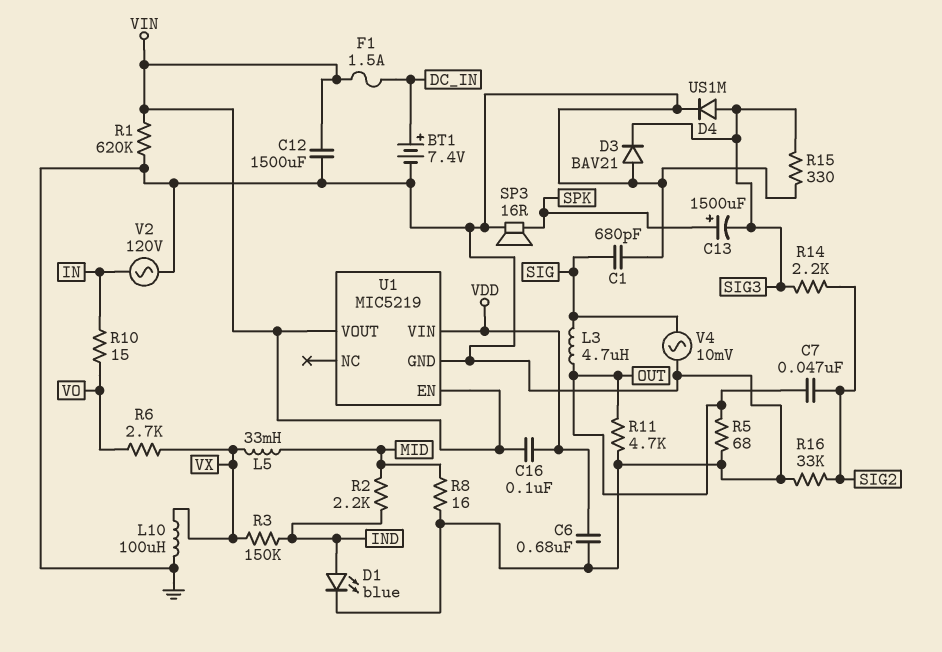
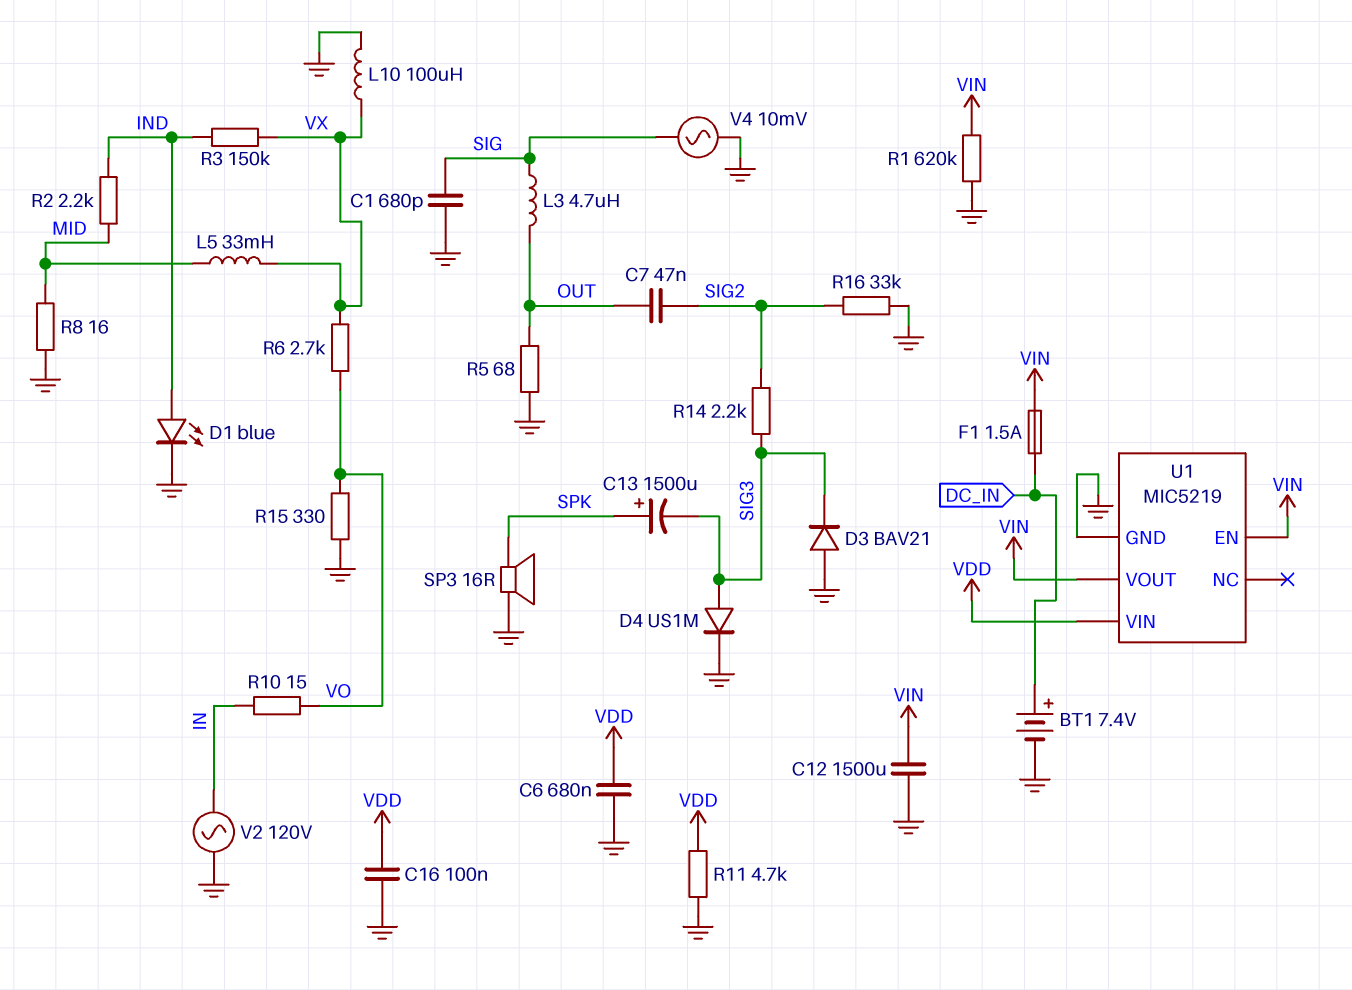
C16: 100nF (VDD, VIN) -> 100nF (GND, VDD)
R11: 4.7k (GND, OUT) -> 4.7k (GND, VDD)
R15: 330 (GND, SIG3) -> 330 (GND, VO)

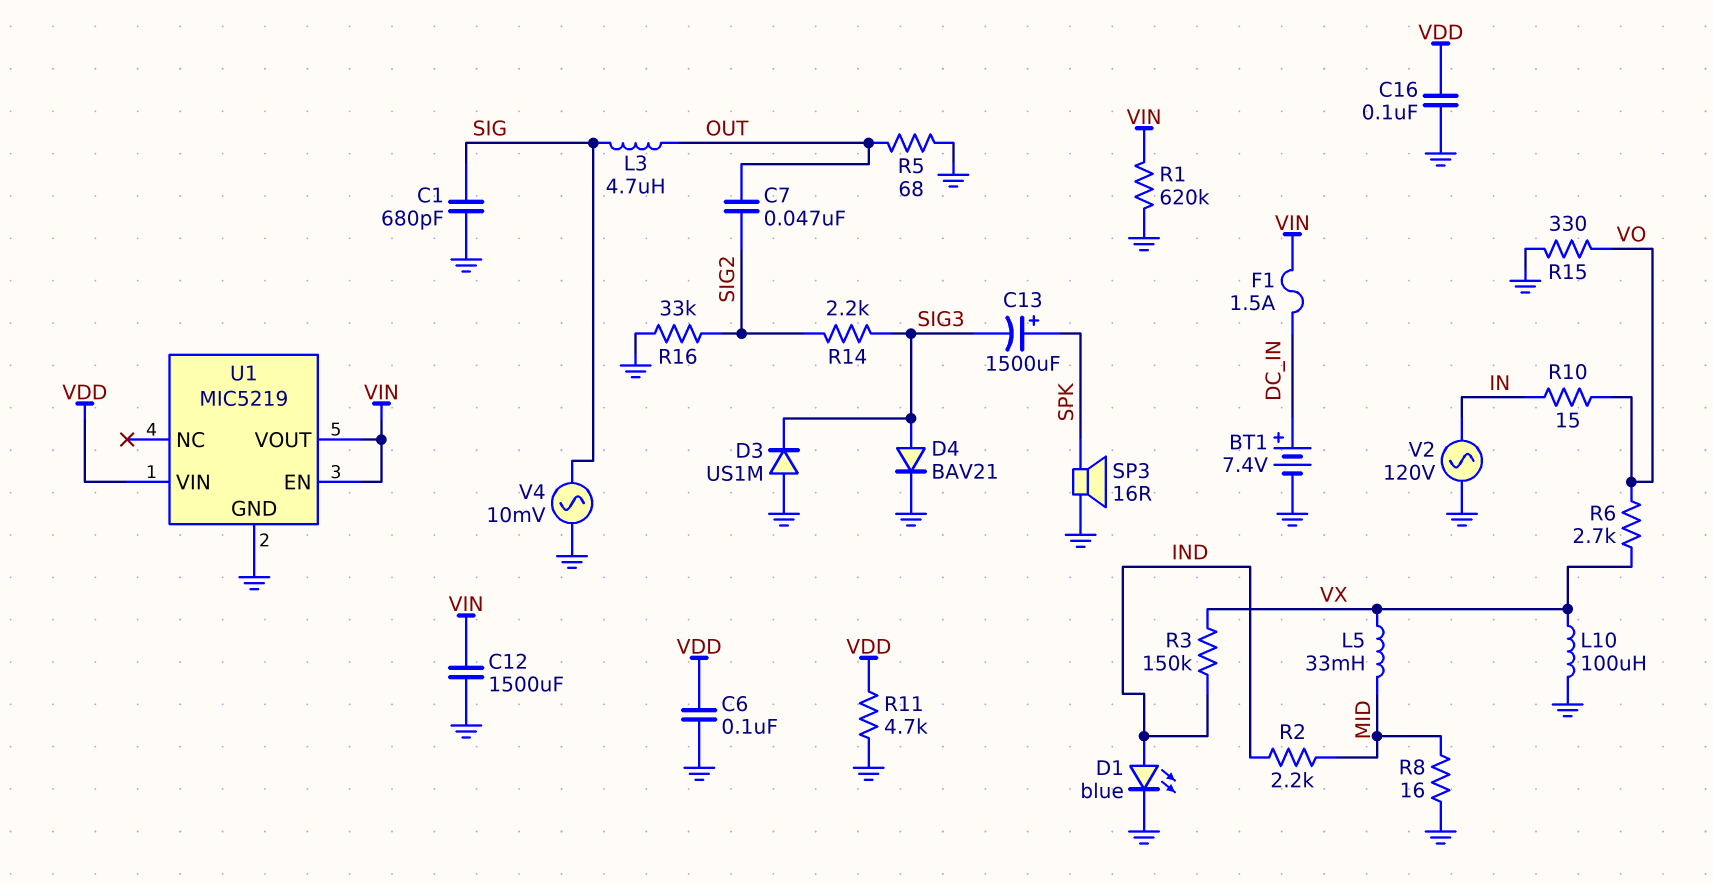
C6: 680nF (GND, VDD) -> 100nF (GND, VDD)
D3: diode BAV21 (A GND, K SIG3) -> diode US1M (A GND, K SIG3)
D4: diode US1M (A SIG3, K GND) -> diode BAV21 (A SIG3, K GND)

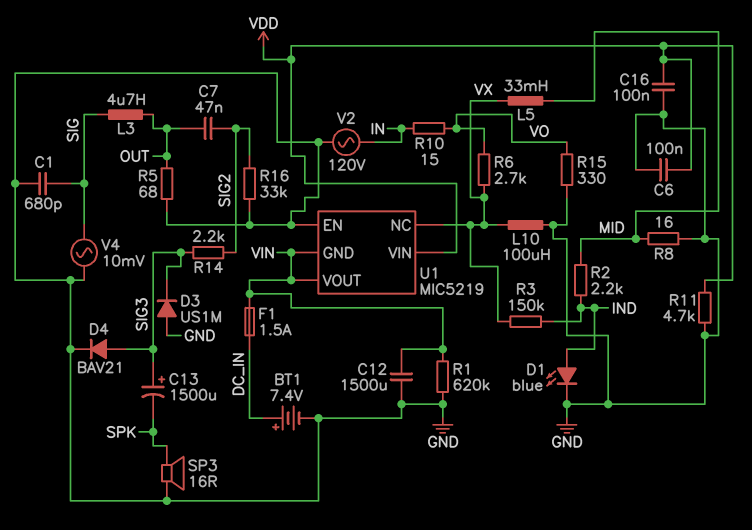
C13: 1500uF (plus SPK, minus SIG3) -> 1500uF (plus SIG3, minus SPK)
U1 pin EN: VIN -> GND
U1 pin GND: GND -> VIN
U1 pin NC: none -> VX

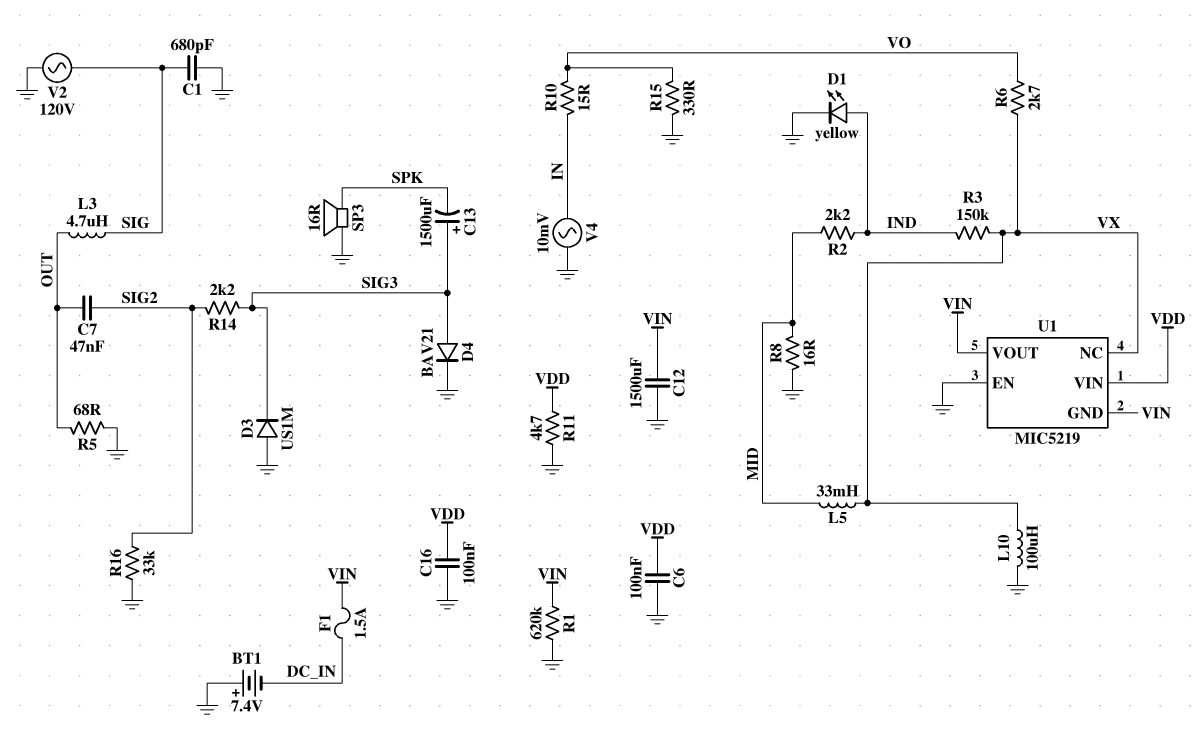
BT1: 7.4V (plus DC_IN, minus GND) -> 7.4V (plus GND, minus DC_IN)
D1: LED blue (A IND, K GND) -> LED yellow (A IND, K GND)
V2: AC 120V (GND, IN) -> AC 120V (GND, SIG)
V4: AC 10mV (GND, SIG) -> AC 10mV (GND, IN)

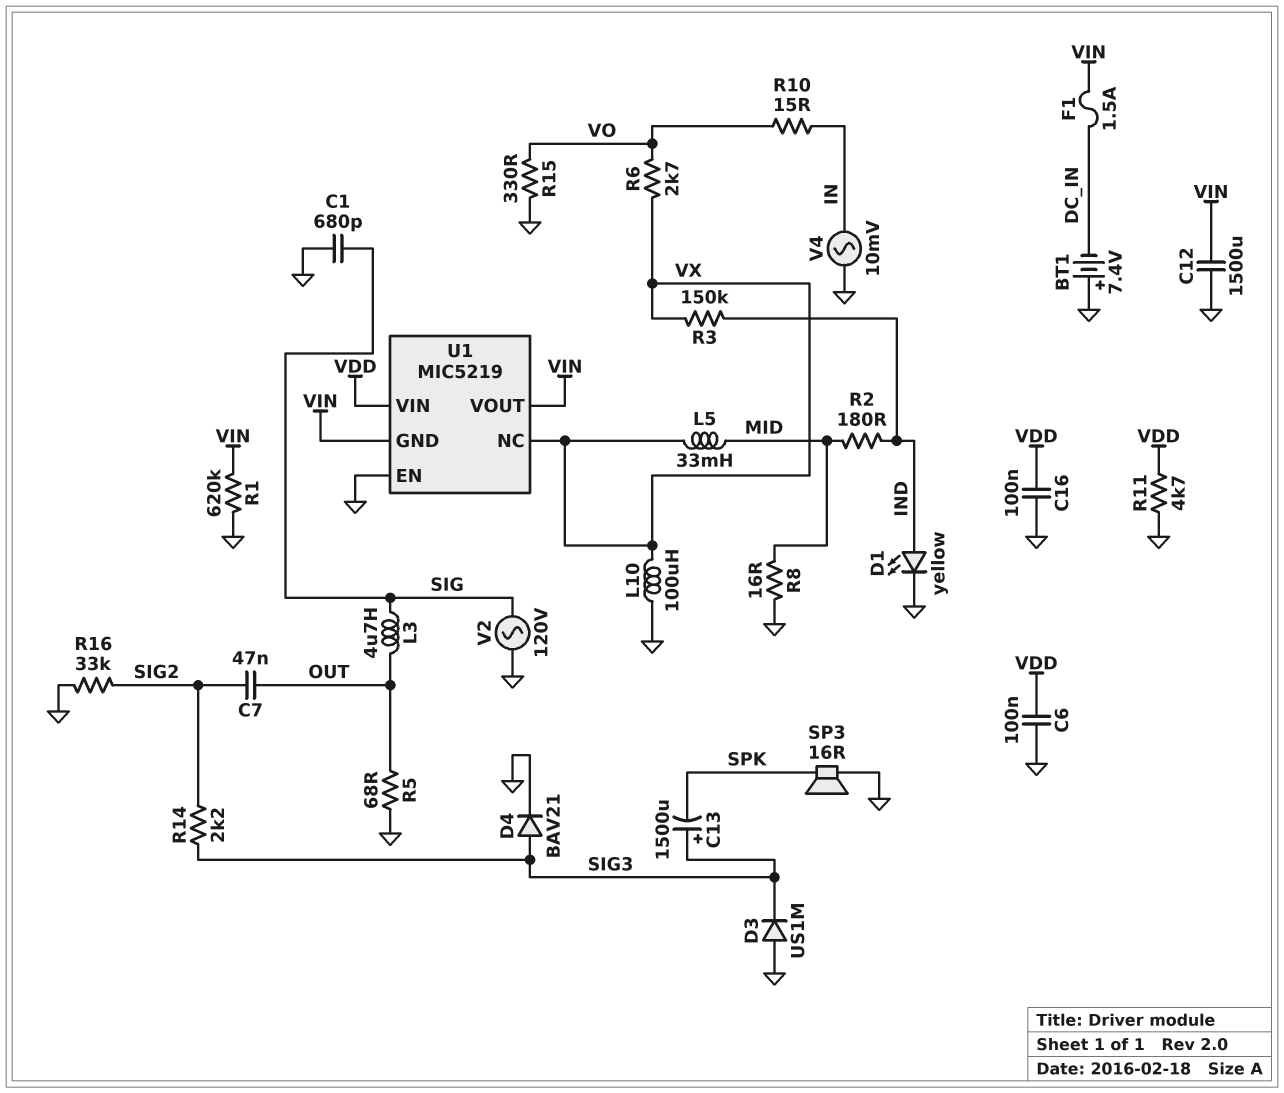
R2: 2.2k (IND, MID) -> 180 (IND, MID)

